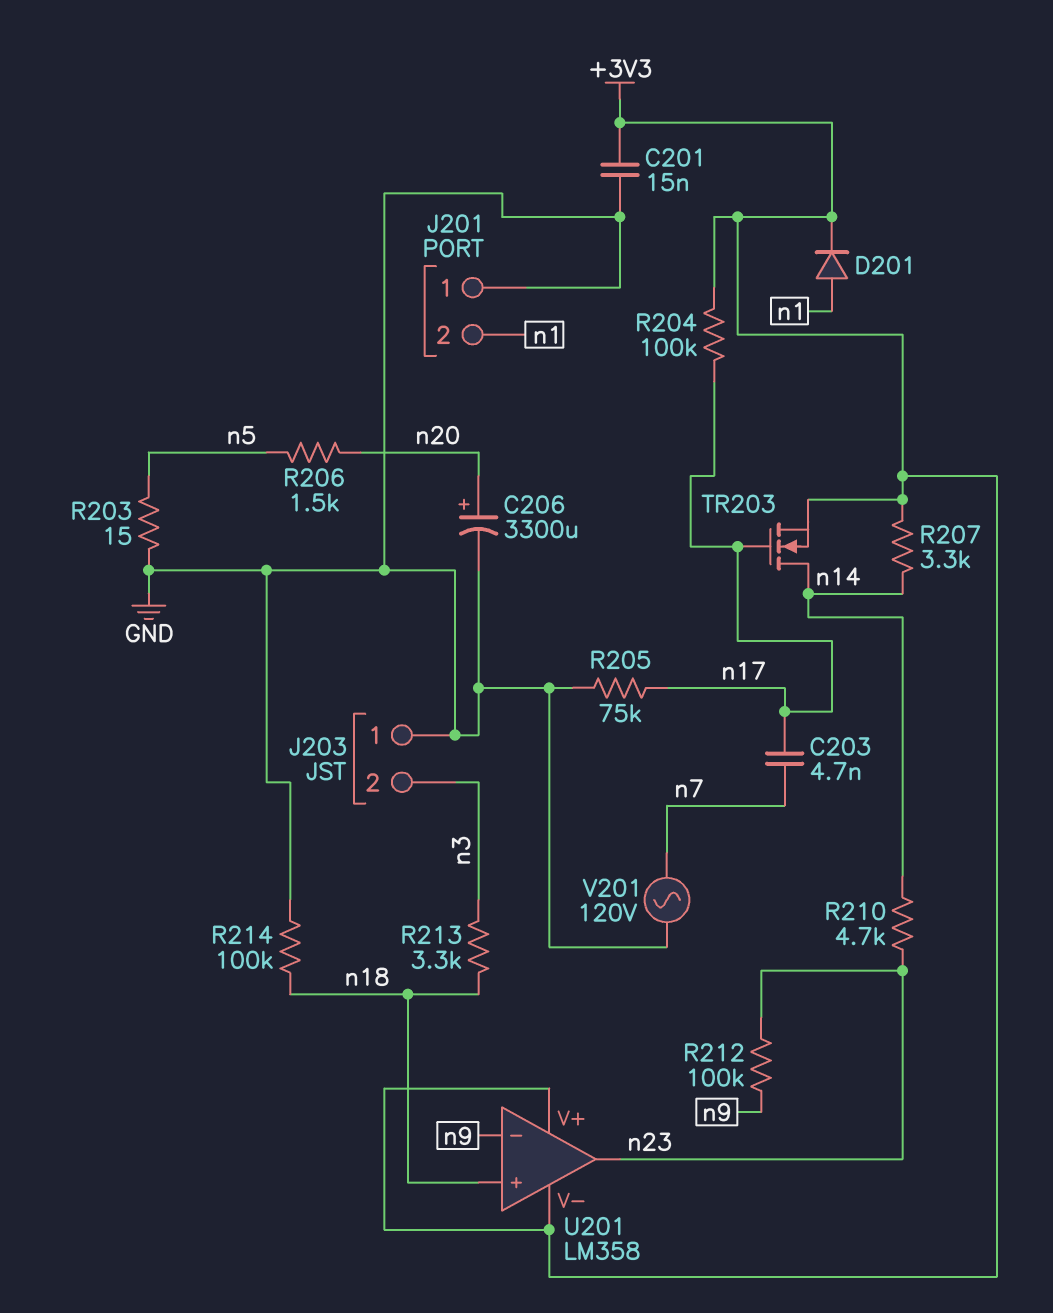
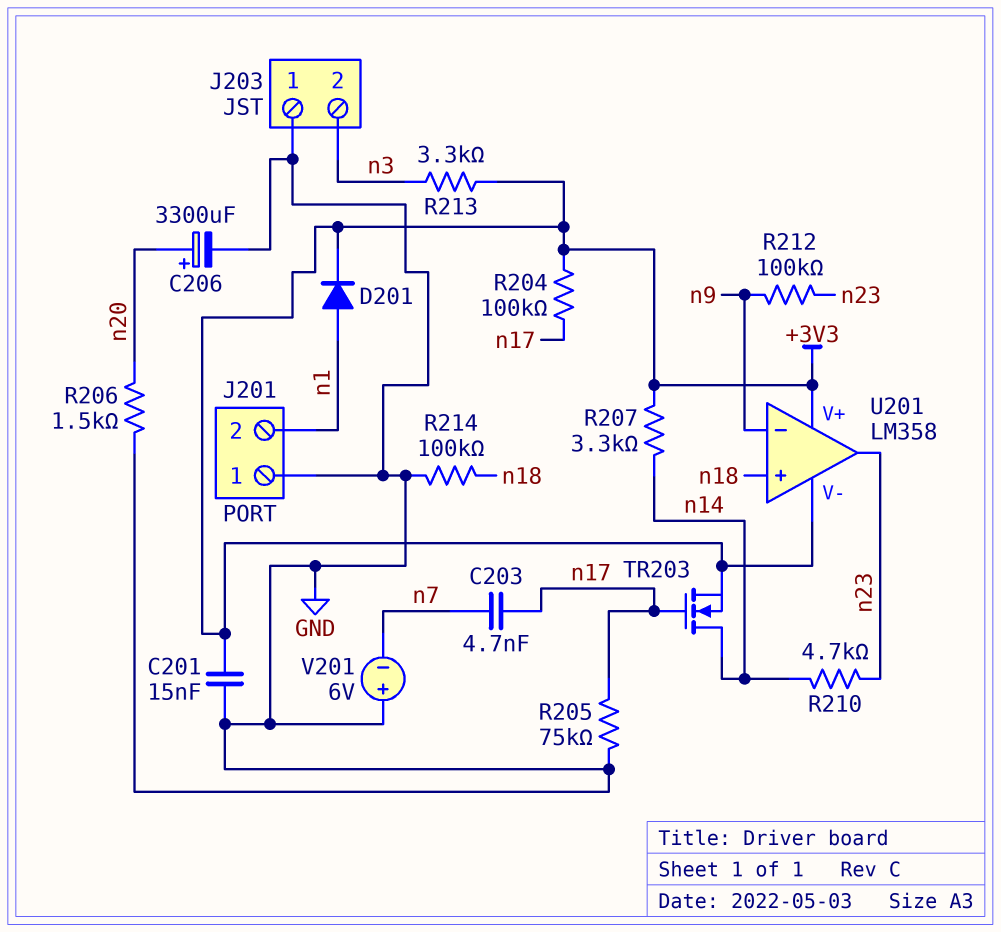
R203: 15 (GND, n5) -> none
R206: 1.5k (n5, n20) -> 1.5k (GND, n20)
R213: 3.3k (n3, n18) -> 3.3k (+3V3, n3)
V201: AC 120V (GND, n7) -> 6V (plus GND, minus n7)

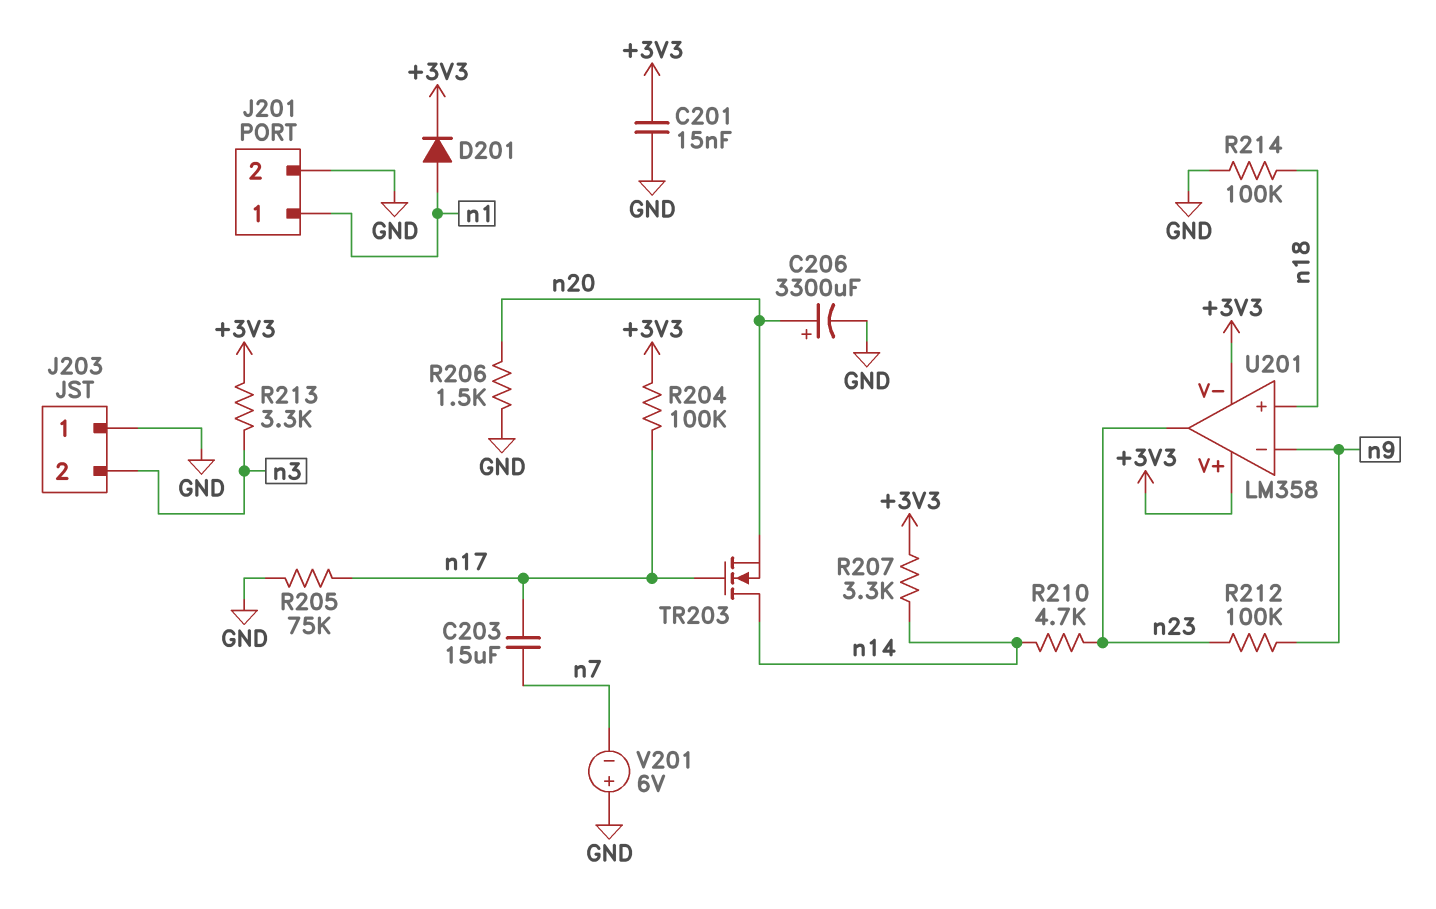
C203: 4.7nF (n7, n17) -> 15uF (n7, n17)
J201 pin 1: GND -> n1
J201 pin 2: n1 -> GND
TR203: NMOS (G n17, D n14, S +3V3) -> NMOS (G n17, D n14, S n20)

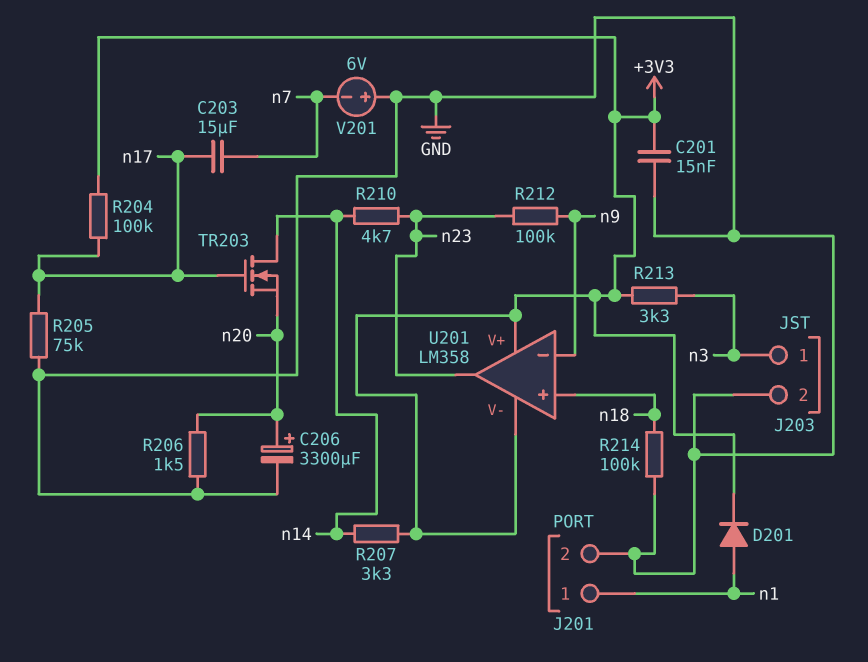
J203 pin 1: GND -> n3
J203 pin 2: n3 -> GND

